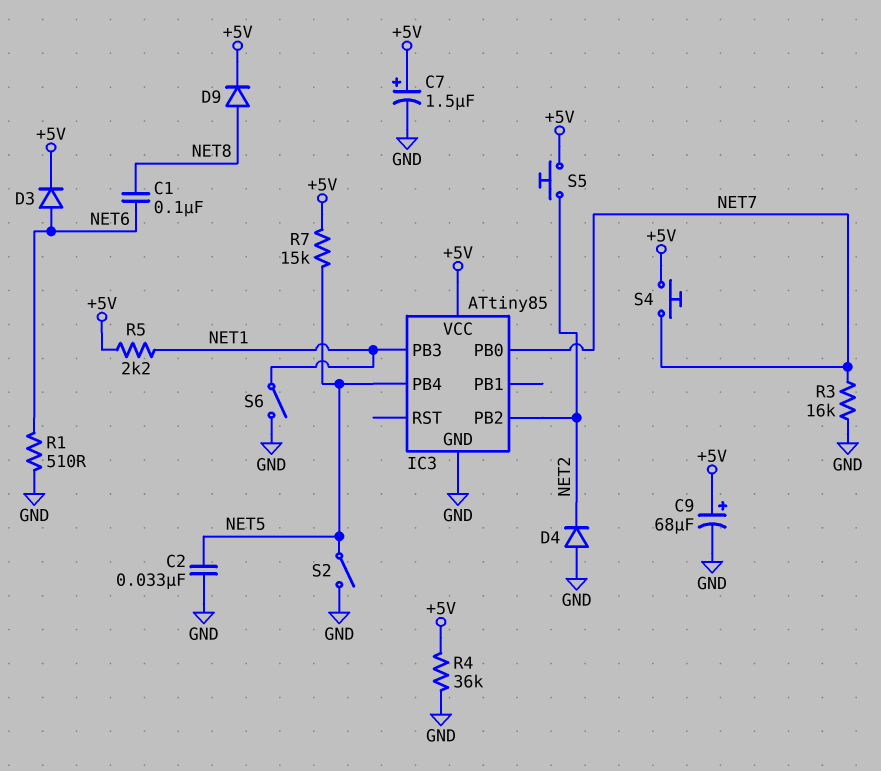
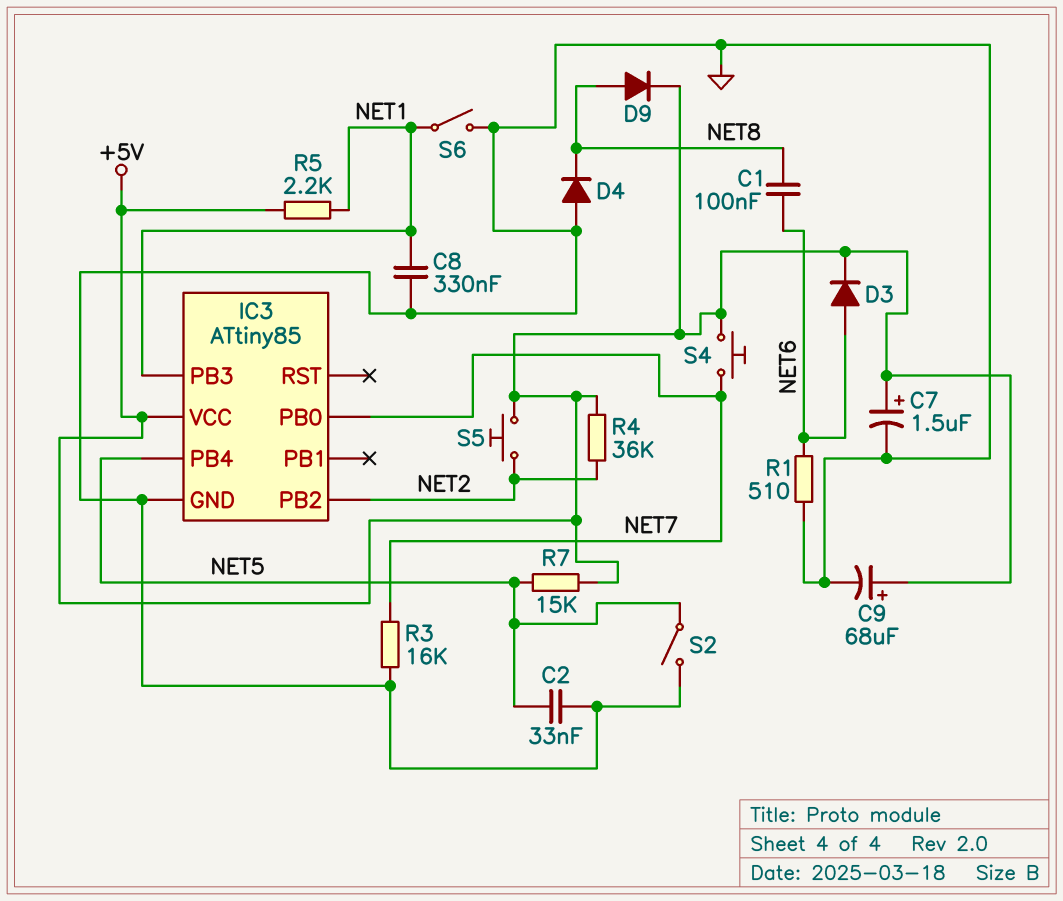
C8: none -> 330nF (GND, NET1)
D4: diode (A GND, K NET2) -> diode (A GND, K NET8)
R4: 36k (+5V, GND) -> 36k (+5V, NET2)

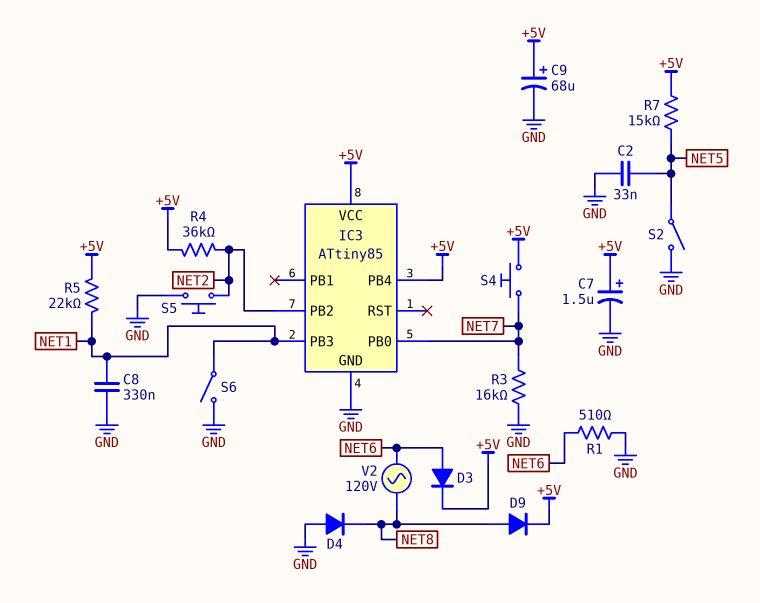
C1: 100nF (NET6, NET8) -> none
IC3 pin PB4: NET5 -> +5V
R5: 2.2k (+5V, NET1) -> 22k (+5V, NET1)
S5: button (+5V, NET2) -> button (GND, NET2)
V2: none -> AC 120V (NET6, NET8)

